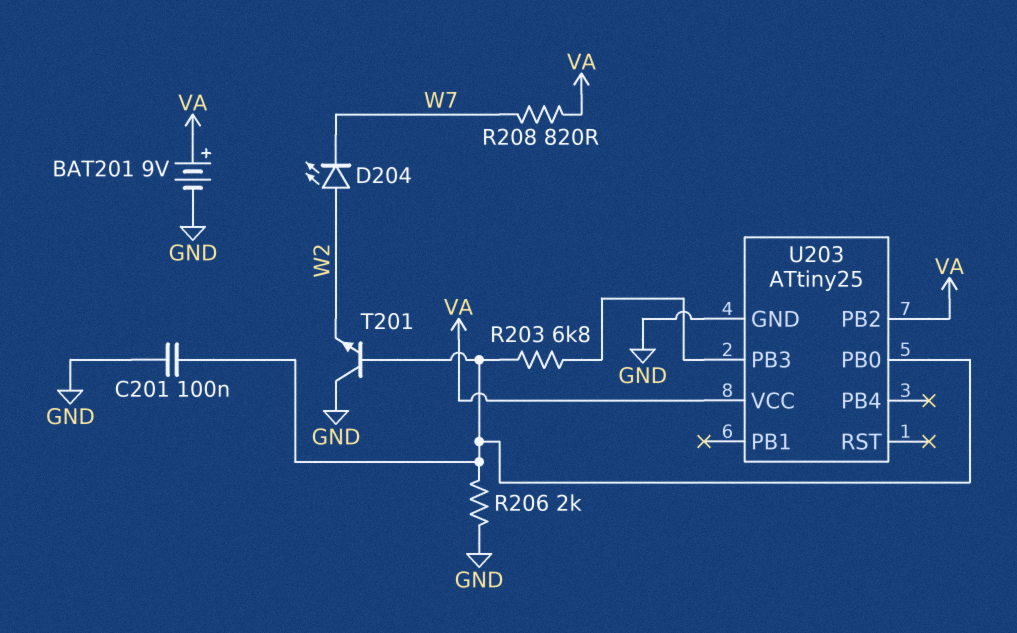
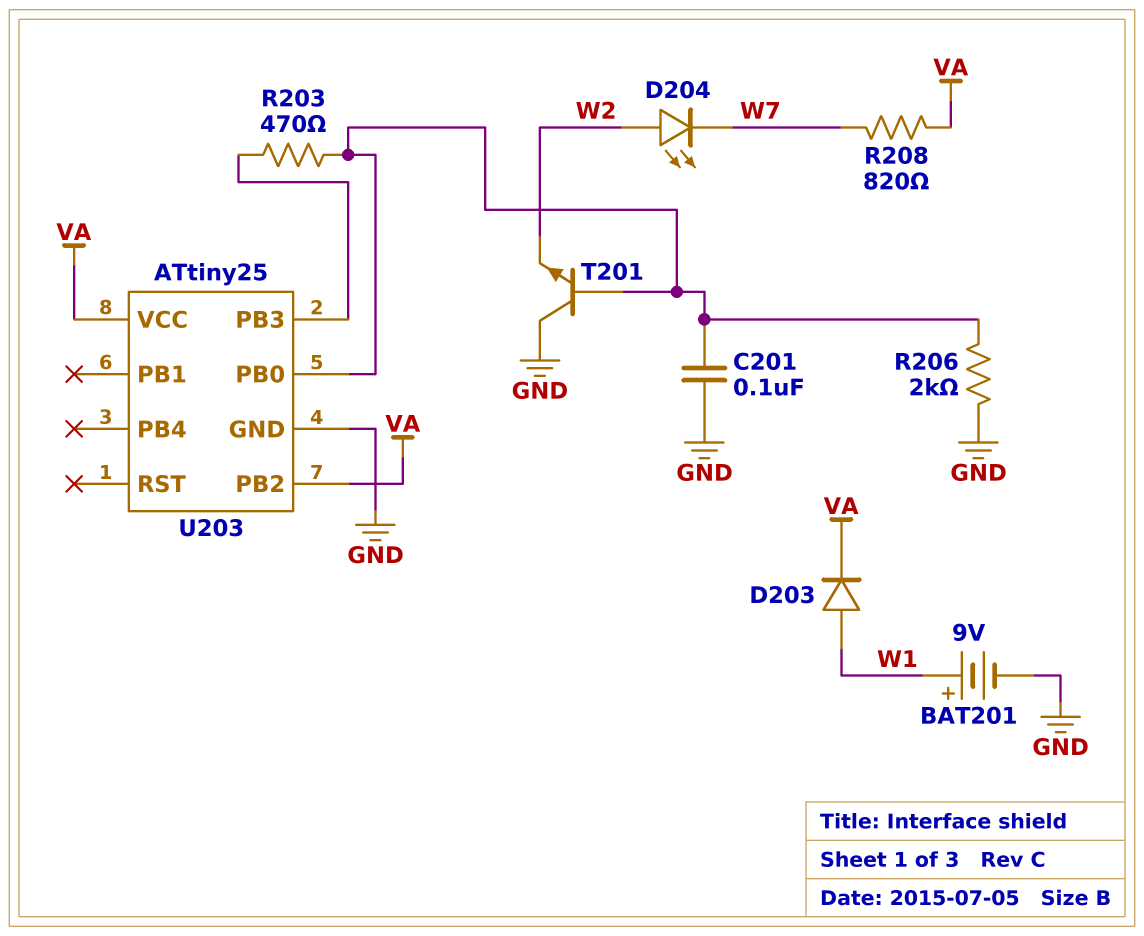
BAT201: 9V (plus VA, minus GND) -> 9V (plus W1, minus GND)
D203: none -> diode (A W1, K VA)
R203: 6.8k (U203/PB0, U203/PB3) -> 470 (U203/PB0, U203/PB3)

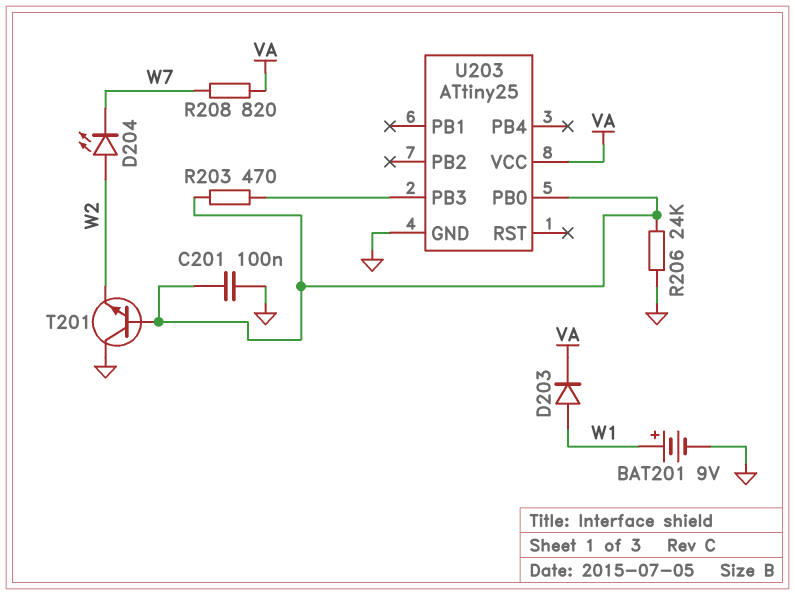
R206: 2k (GND, U203/PB0) -> 24k (GND, U203/PB0)
U203 pin PB2: VA -> none

